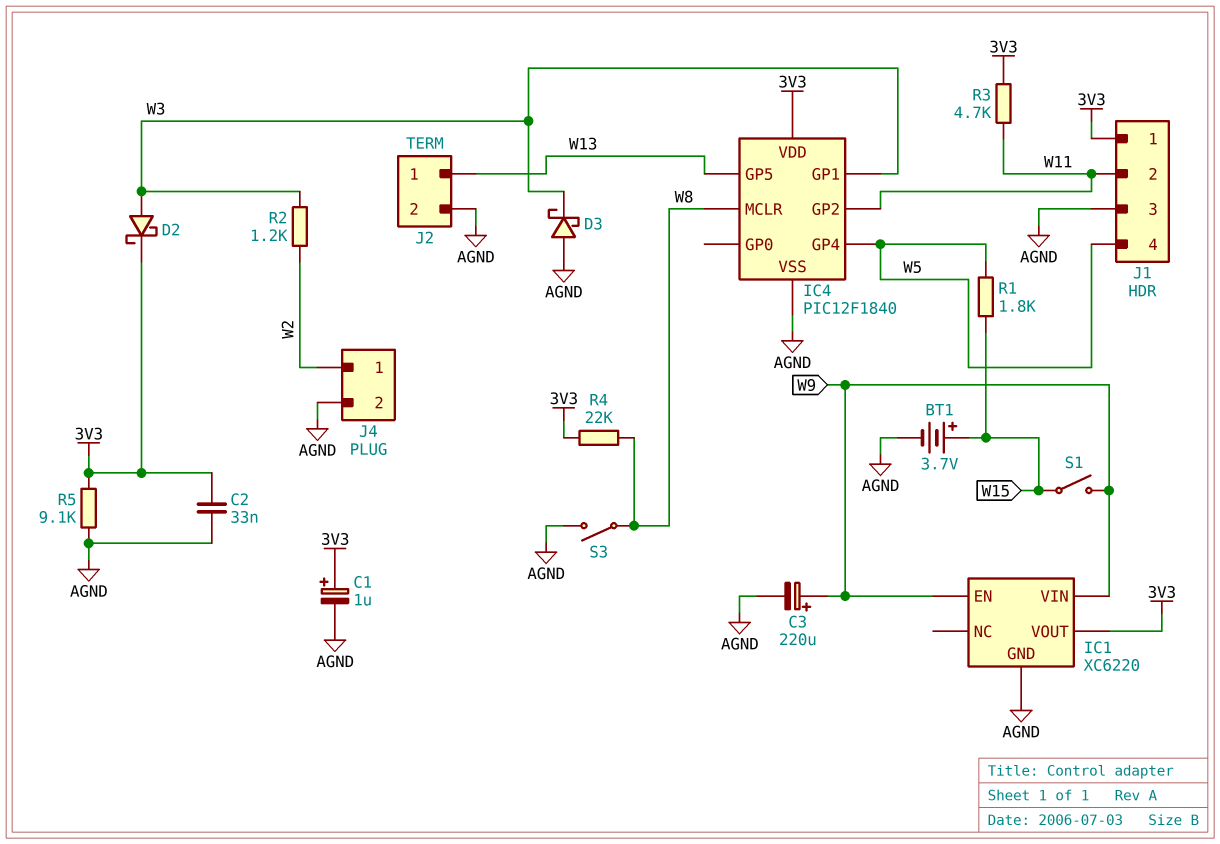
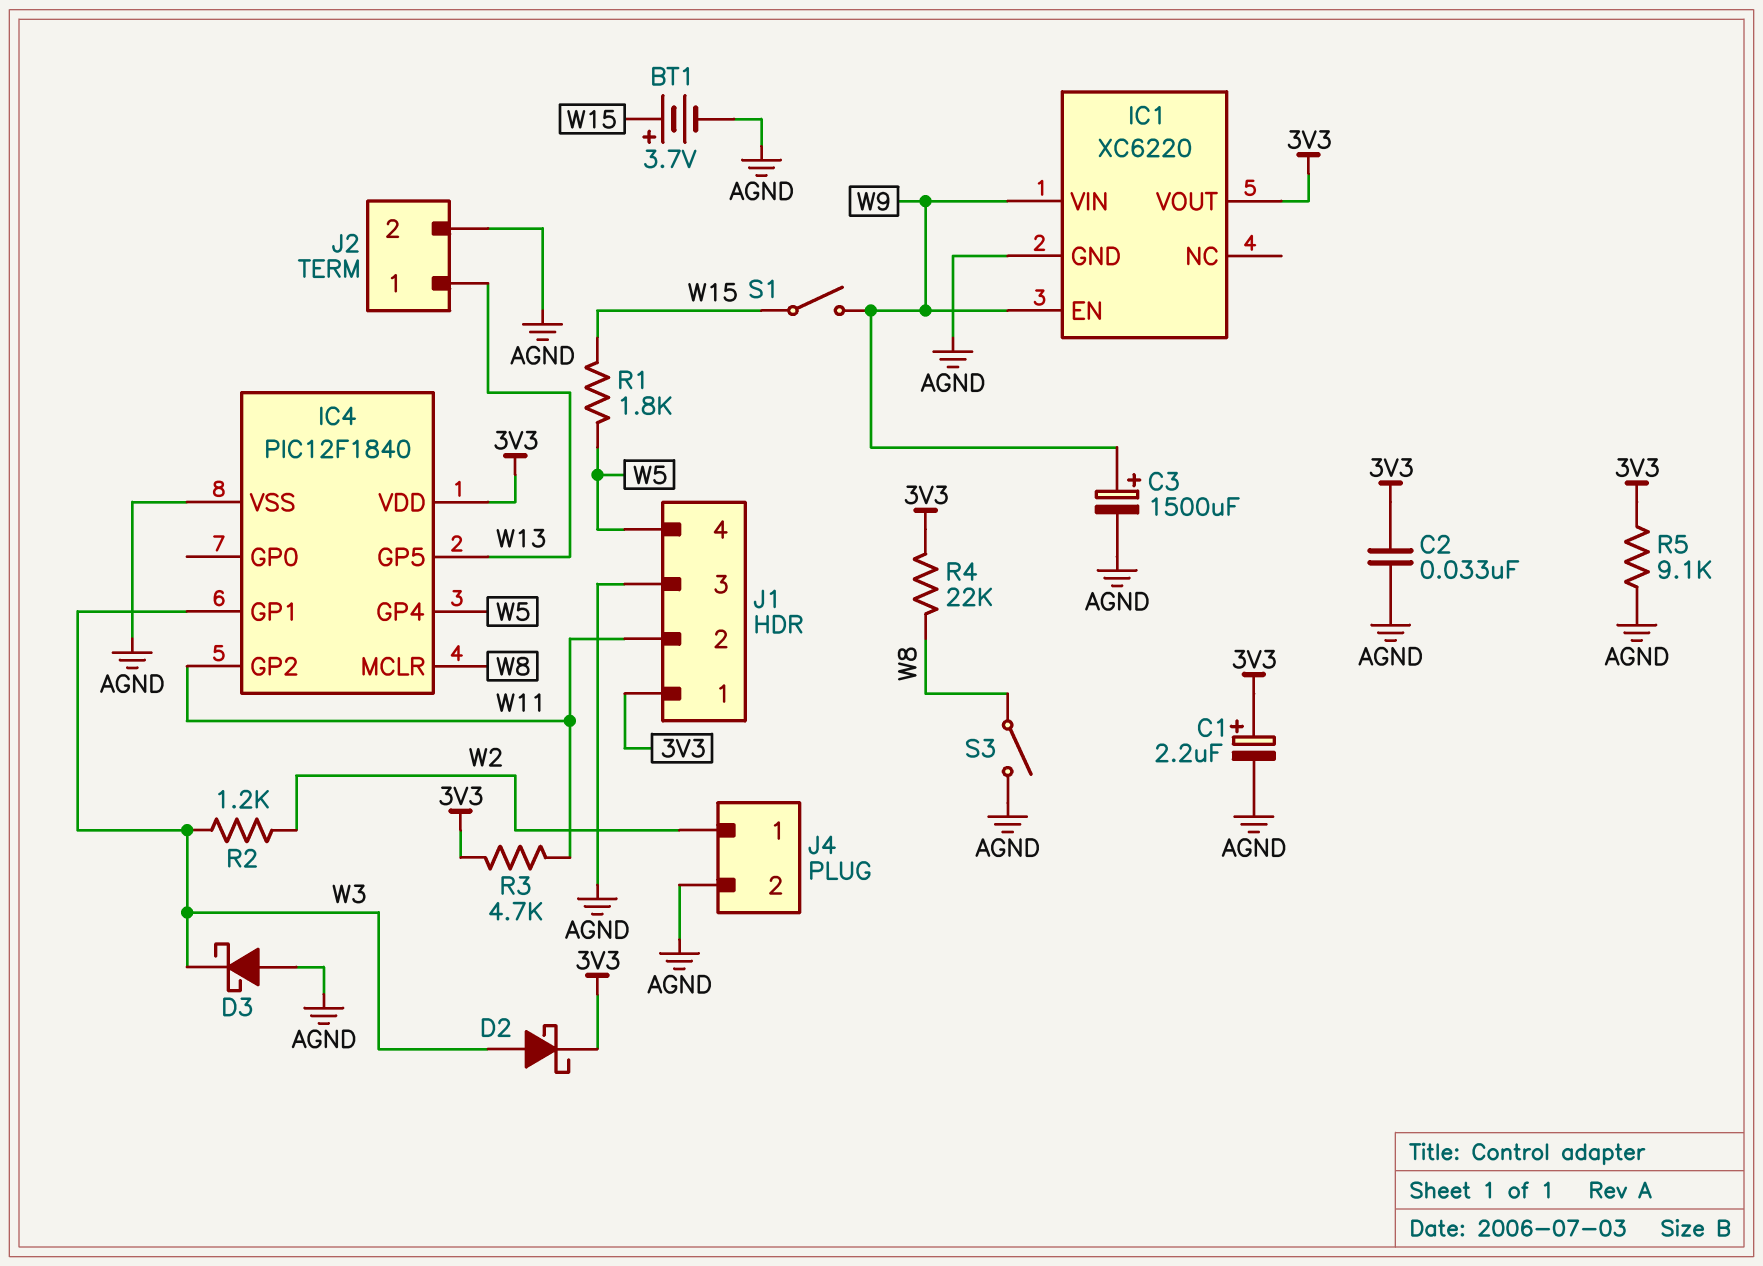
C1: 1uF (plus 3V3, minus AGND) -> 2.2uF (plus 3V3, minus AGND)
C3: 220uF (plus W9, minus AGND) -> 1500uF (plus W9, minus AGND)

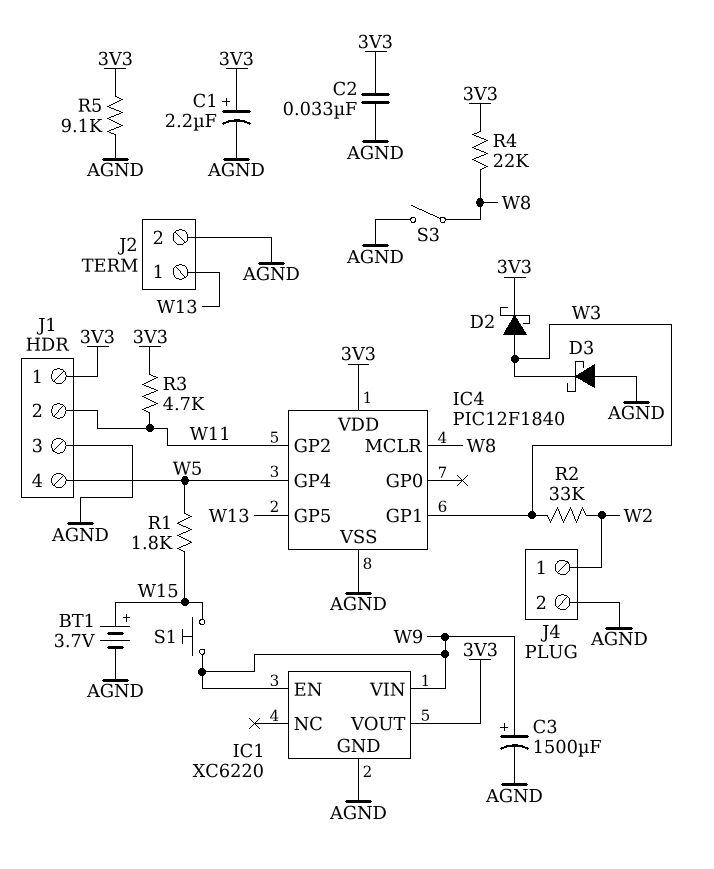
R2: 1.2k (W2, W3) -> 33k (W2, W3)
S1: switch (W9, W15) -> button (W9, W15)

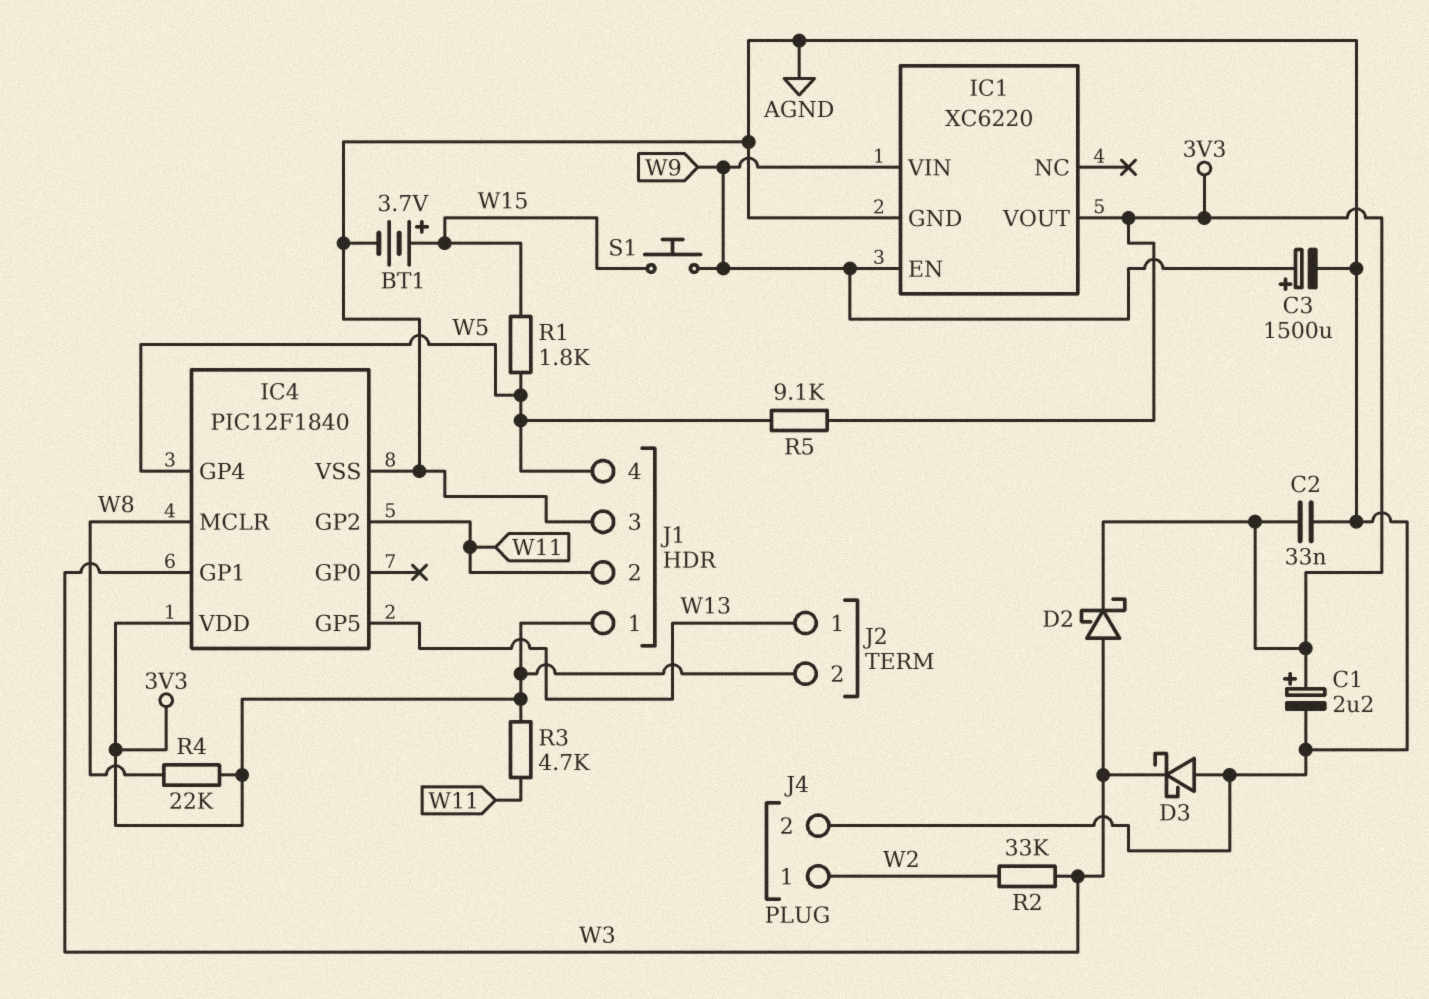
J2 pin 2: AGND -> 3V3
R5: 9.1k (3V3, AGND) -> 9.1k (3V3, W5)
S3: switch (AGND, W8) -> none

